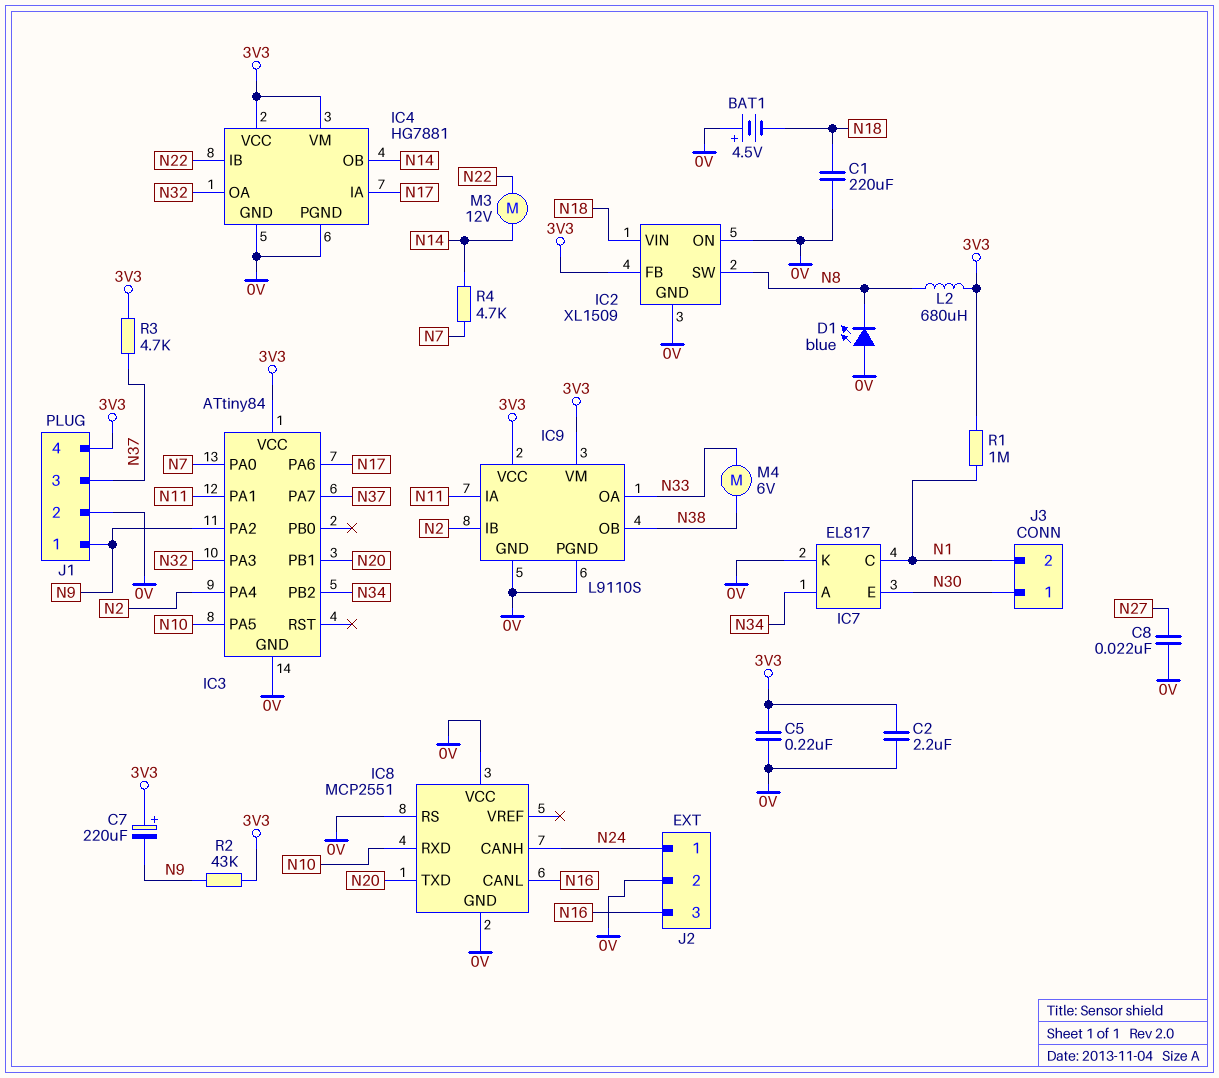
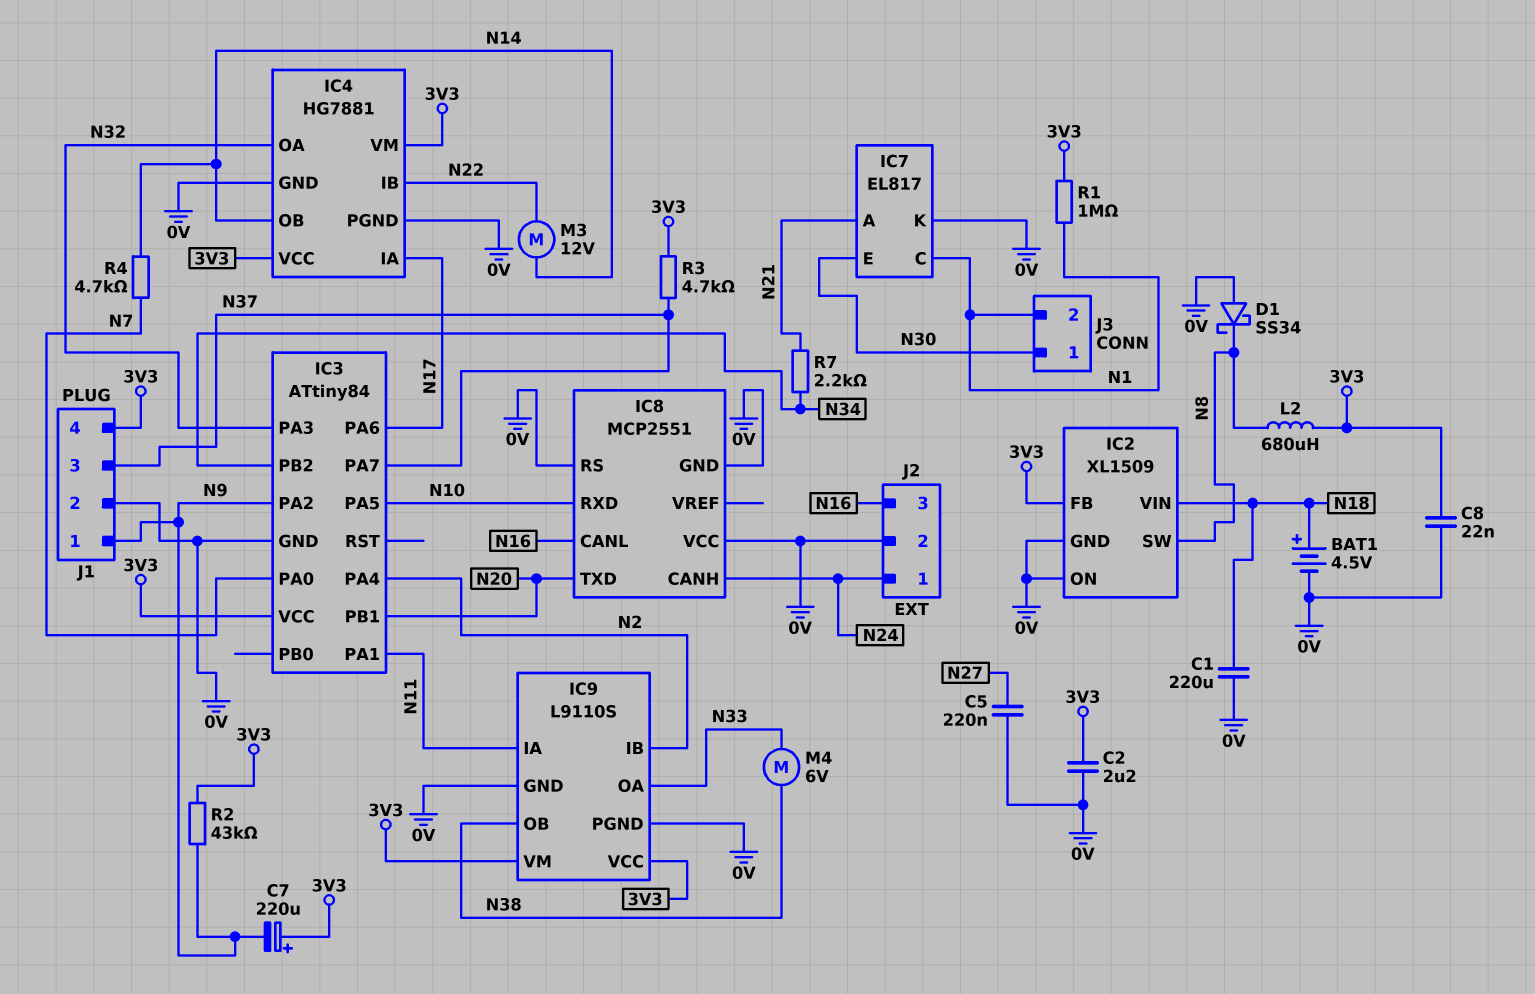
BAT1: 4.5V (plus 0V, minus N18) -> 4.5V (plus N18, minus 0V)
C5: 220nF (0V, 3V3) -> 220nF (0V, N27)
C8: 22nF (0V, N27) -> 22nF (0V, 3V3)
D1: LED blue (A 0V, K N8) -> schottky SS34 (A 0V, K N8)
IC7 pin A: N34 -> N21
R7: none -> 2.2k (N21, N34)

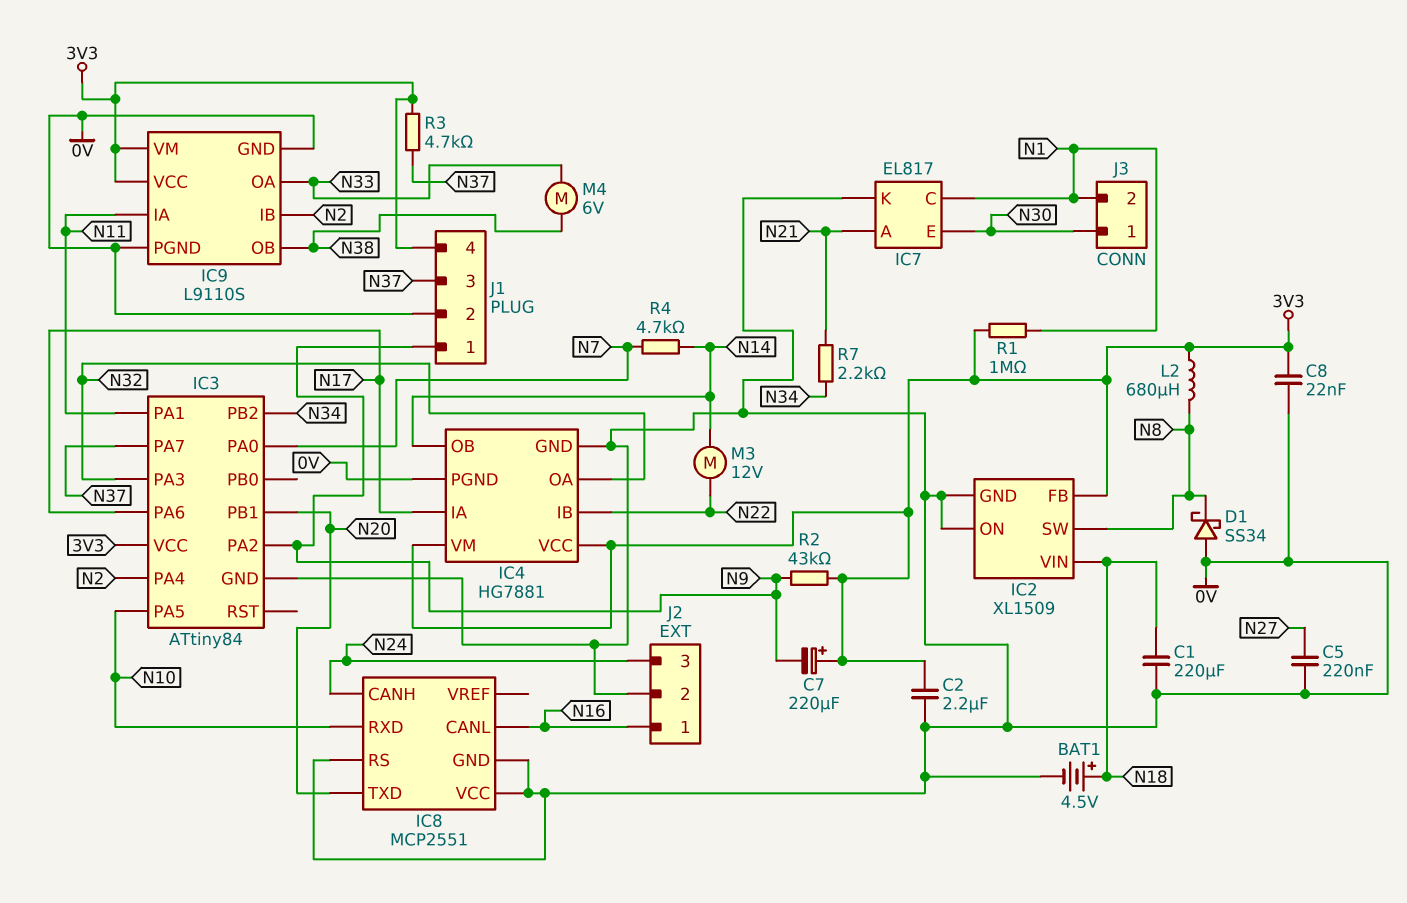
J2 pin 1: N24 -> N16
J2 pin 3: N16 -> N24

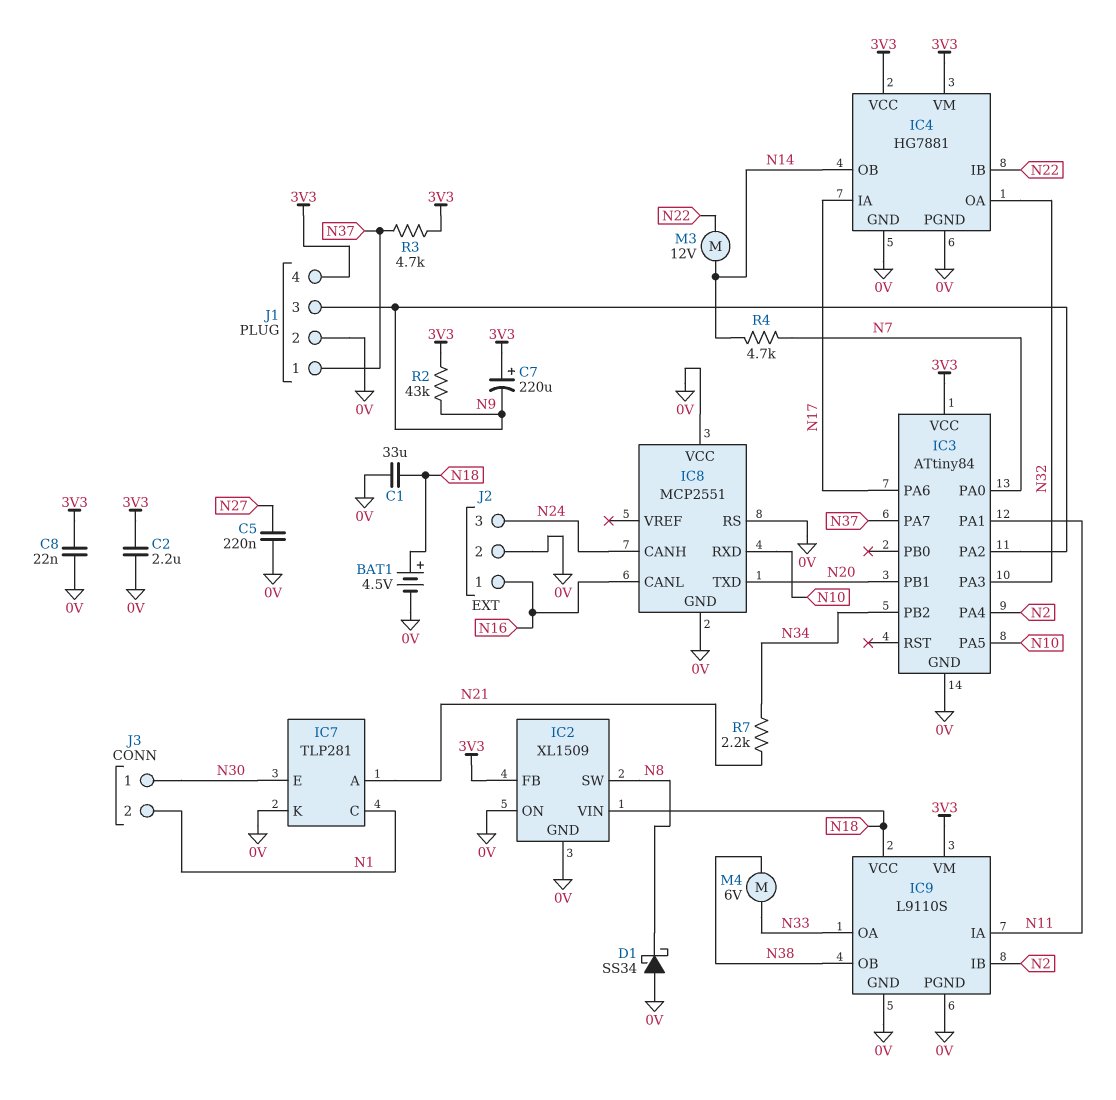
C1: 220uF (0V, N18) -> 33uF (0V, N18)
IC7: EL817 -> TLP281
IC9 pin VCC: 3V3 -> N18
J1 pin 1: N9 -> N37
J1 pin 3: N37 -> N9
L2: 680uH (3V3, N8) -> none
R1: 1M (3V3, N1) -> none

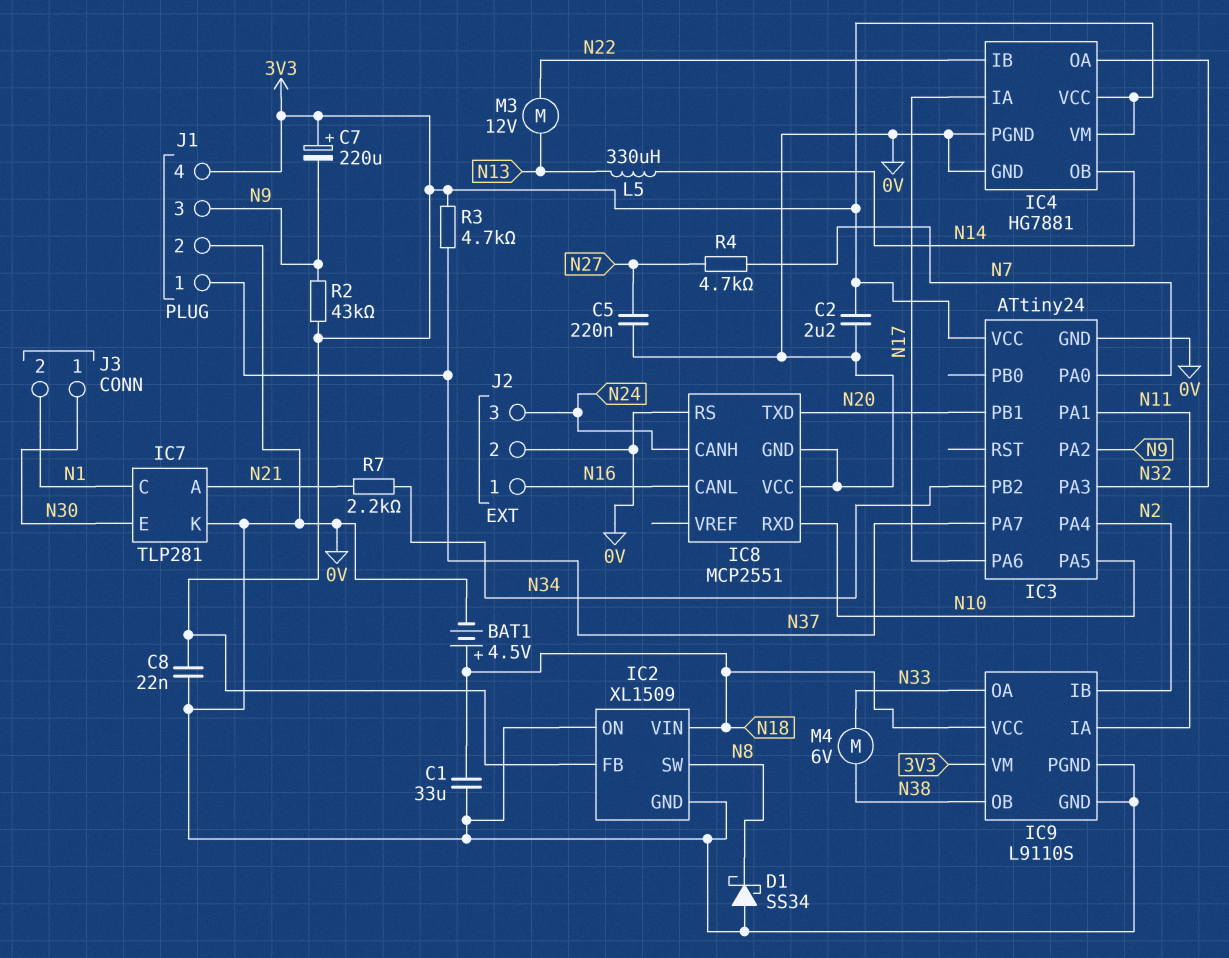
IC3: ATtiny84 -> ATtiny24
L5: none -> 330uH (N13, N14)
M3: motor 12V (N14, N22) -> motor 12V (N13, N22)
R4: 4.7k (N7, N14) -> 4.7k (N7, N27)

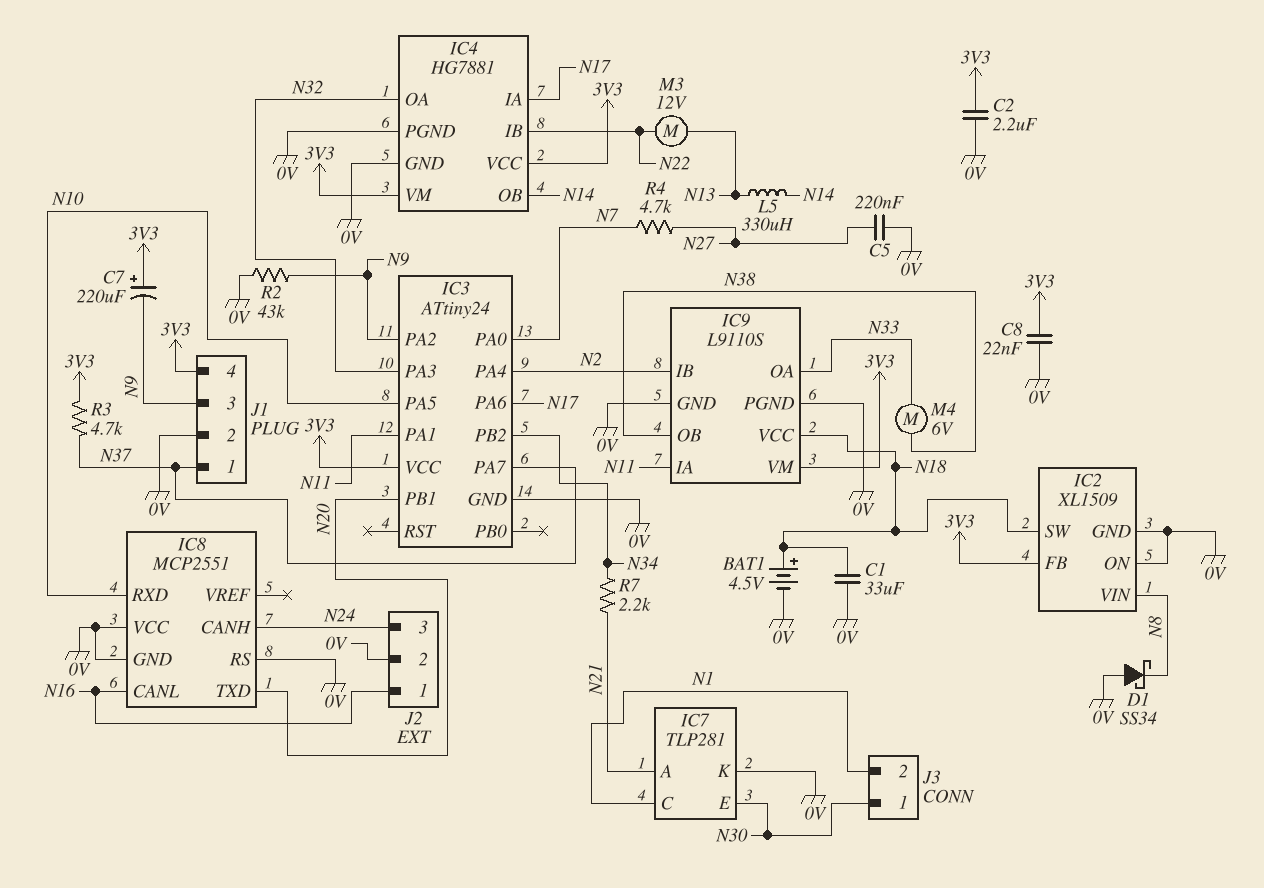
IC2 pin SW: N8 -> N18
IC2 pin VIN: N18 -> N8
R2: 43k (3V3, N9) -> 43k (0V, N9)

